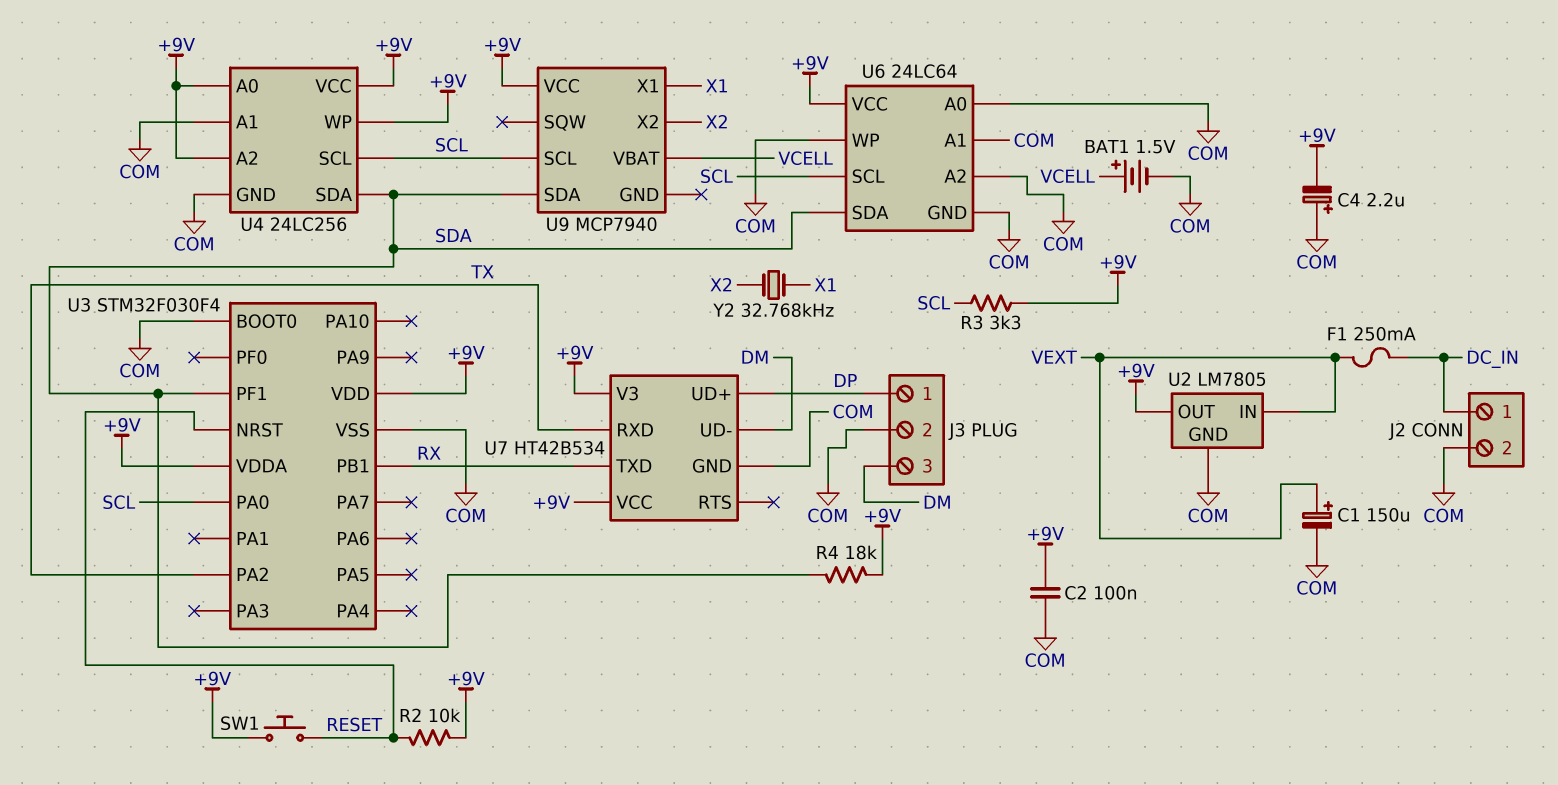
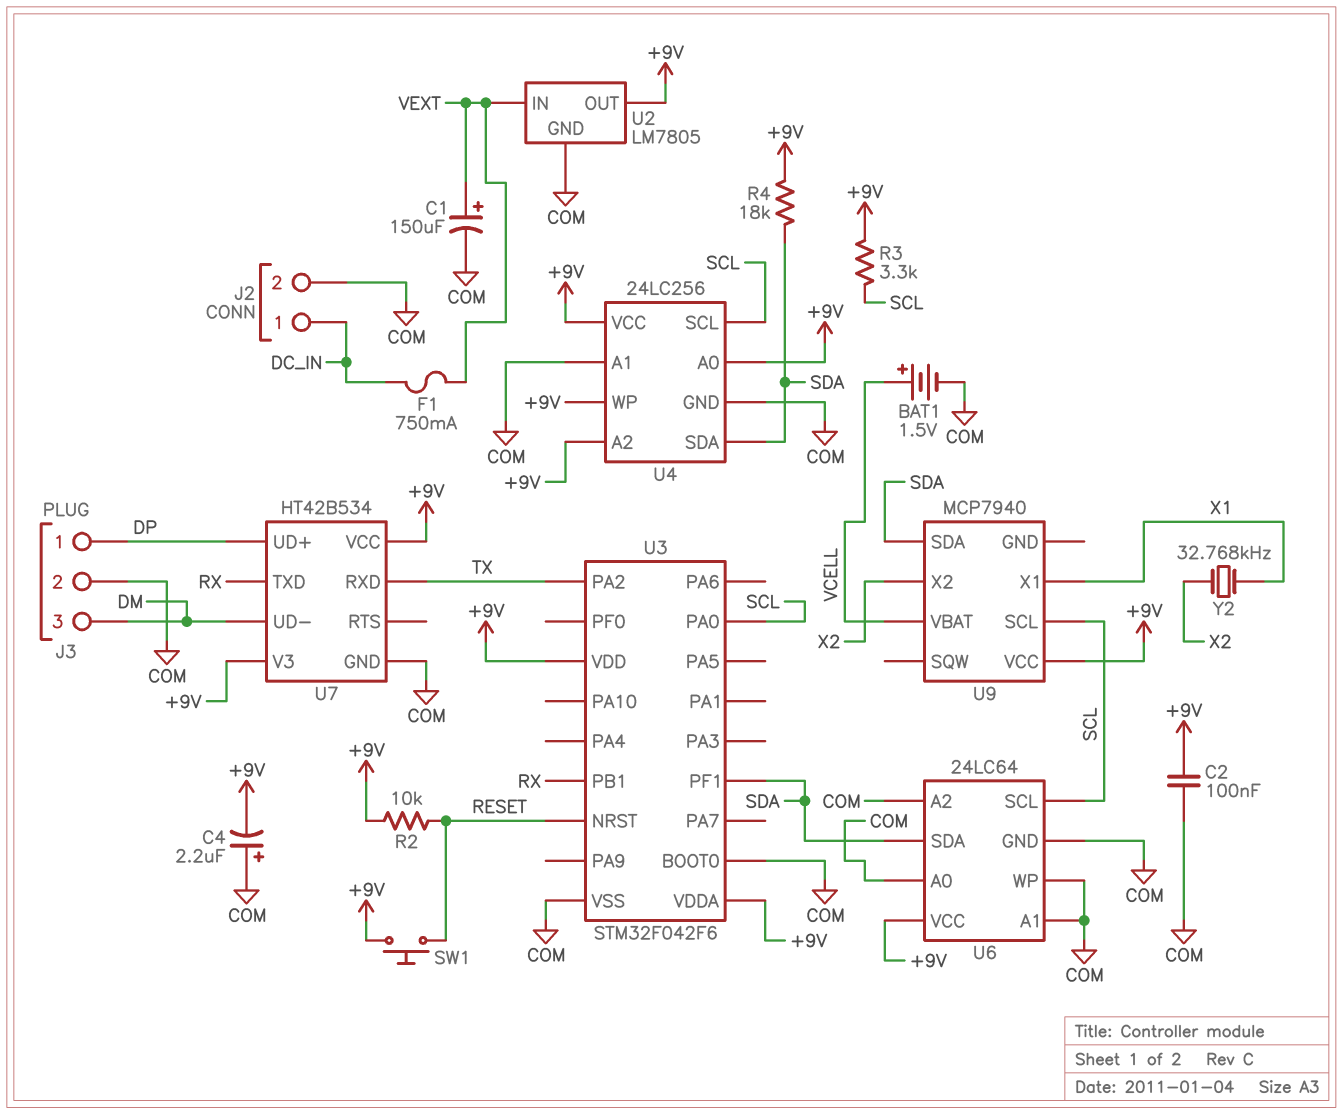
F1: 250mA (DC_IN, VEXT) -> 750mA (DC_IN, VEXT)
U3: STM32F030F4 -> STM32F042F6

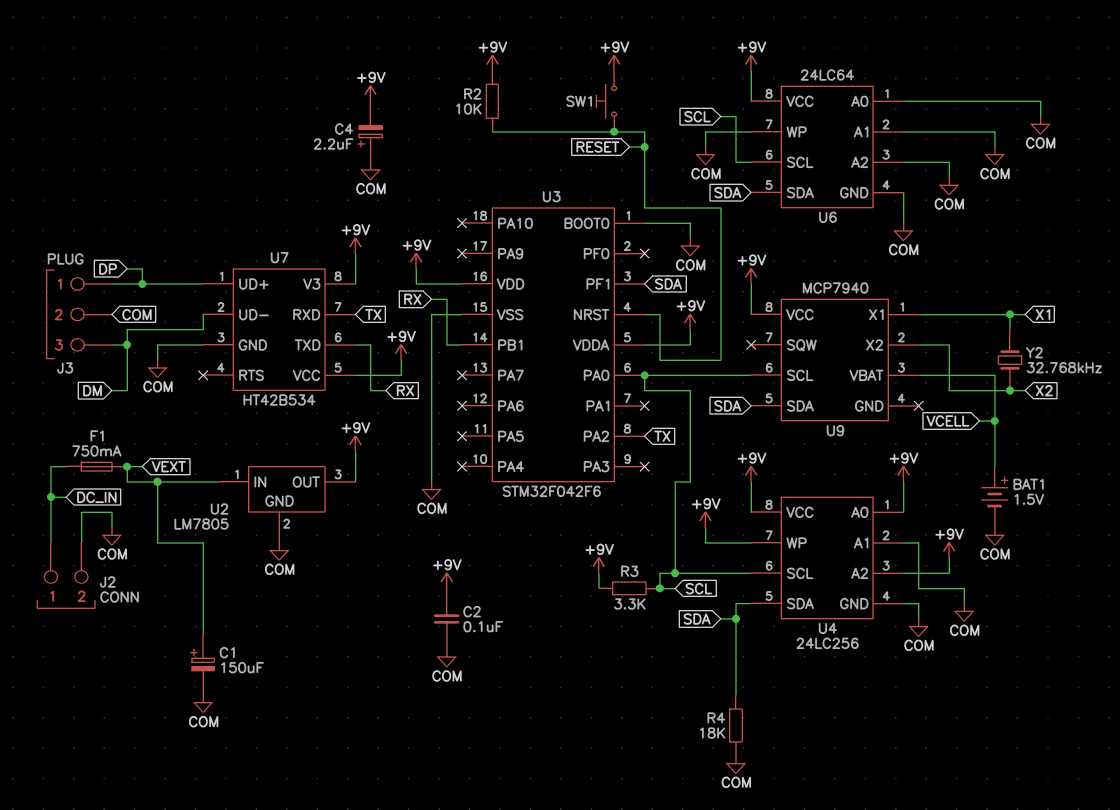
R4: 18k (+9V, SDA) -> 18k (COM, SDA)

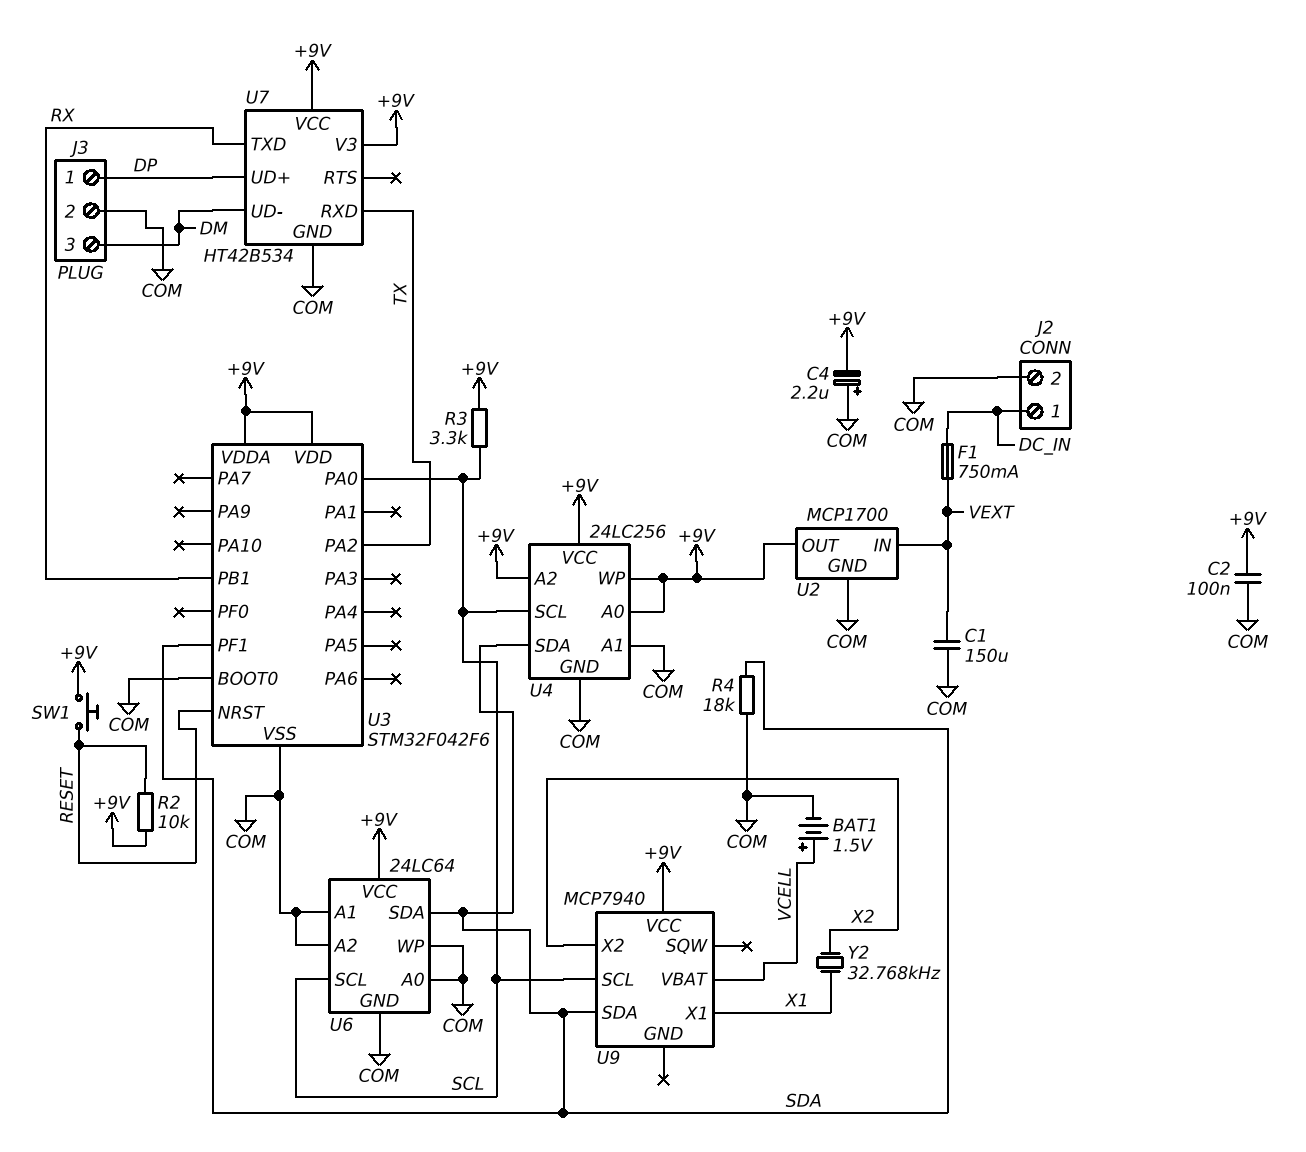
C1: 150uF (plus VEXT, minus COM) -> 150uF (COM, VEXT)
U2: LM7805 -> MCP1700

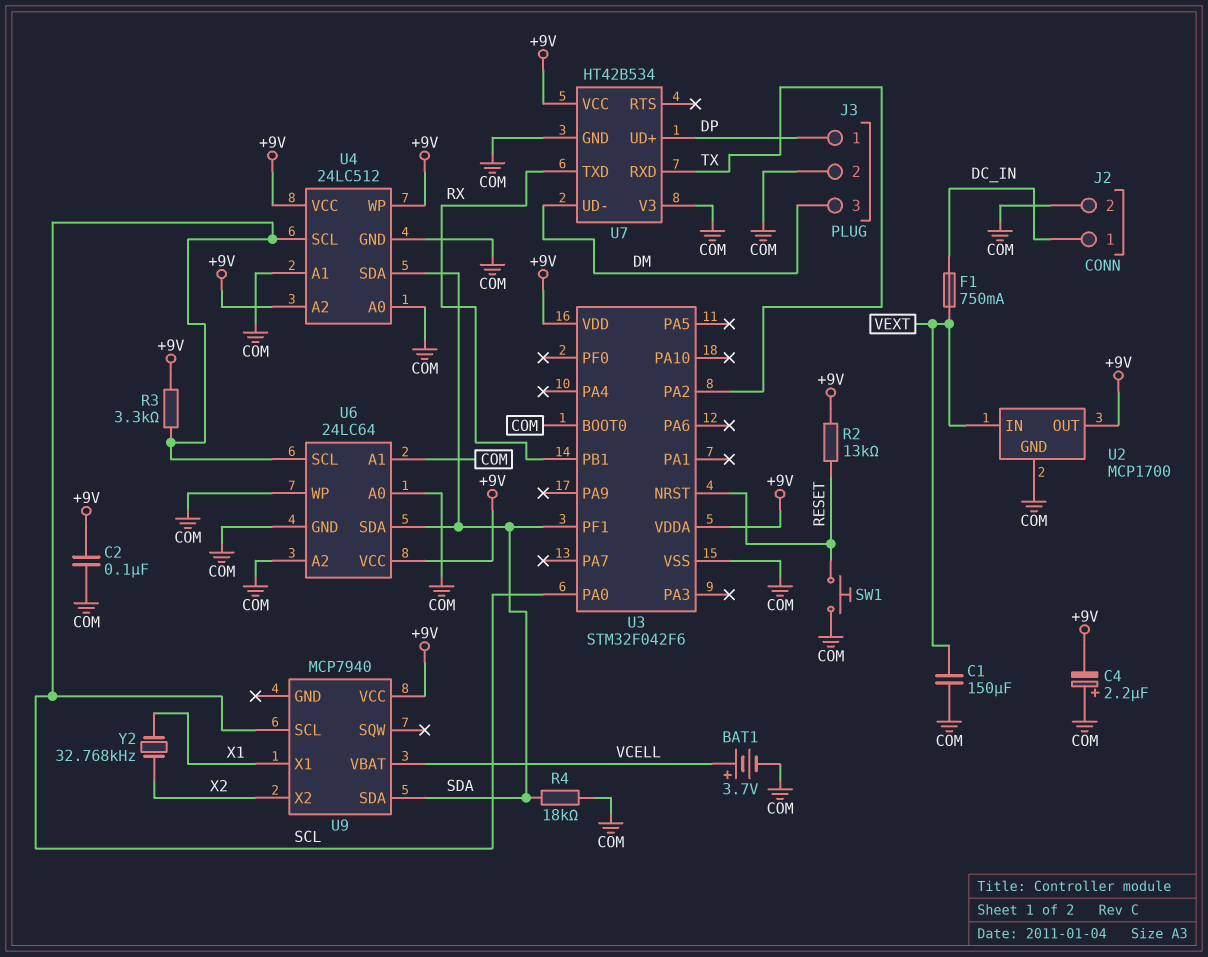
BAT1: 1.5V (plus VCELL, minus COM) -> 3.7V (plus VCELL, minus COM)
R2: 10k (+9V, RESET) -> 13k (+9V, RESET)
SW1: button (+9V, RESET) -> button (COM, RESET)
U4: 24LC256 -> 24LC512
U4 pin A0: +9V -> COM
U7 pin V3: +9V -> COM

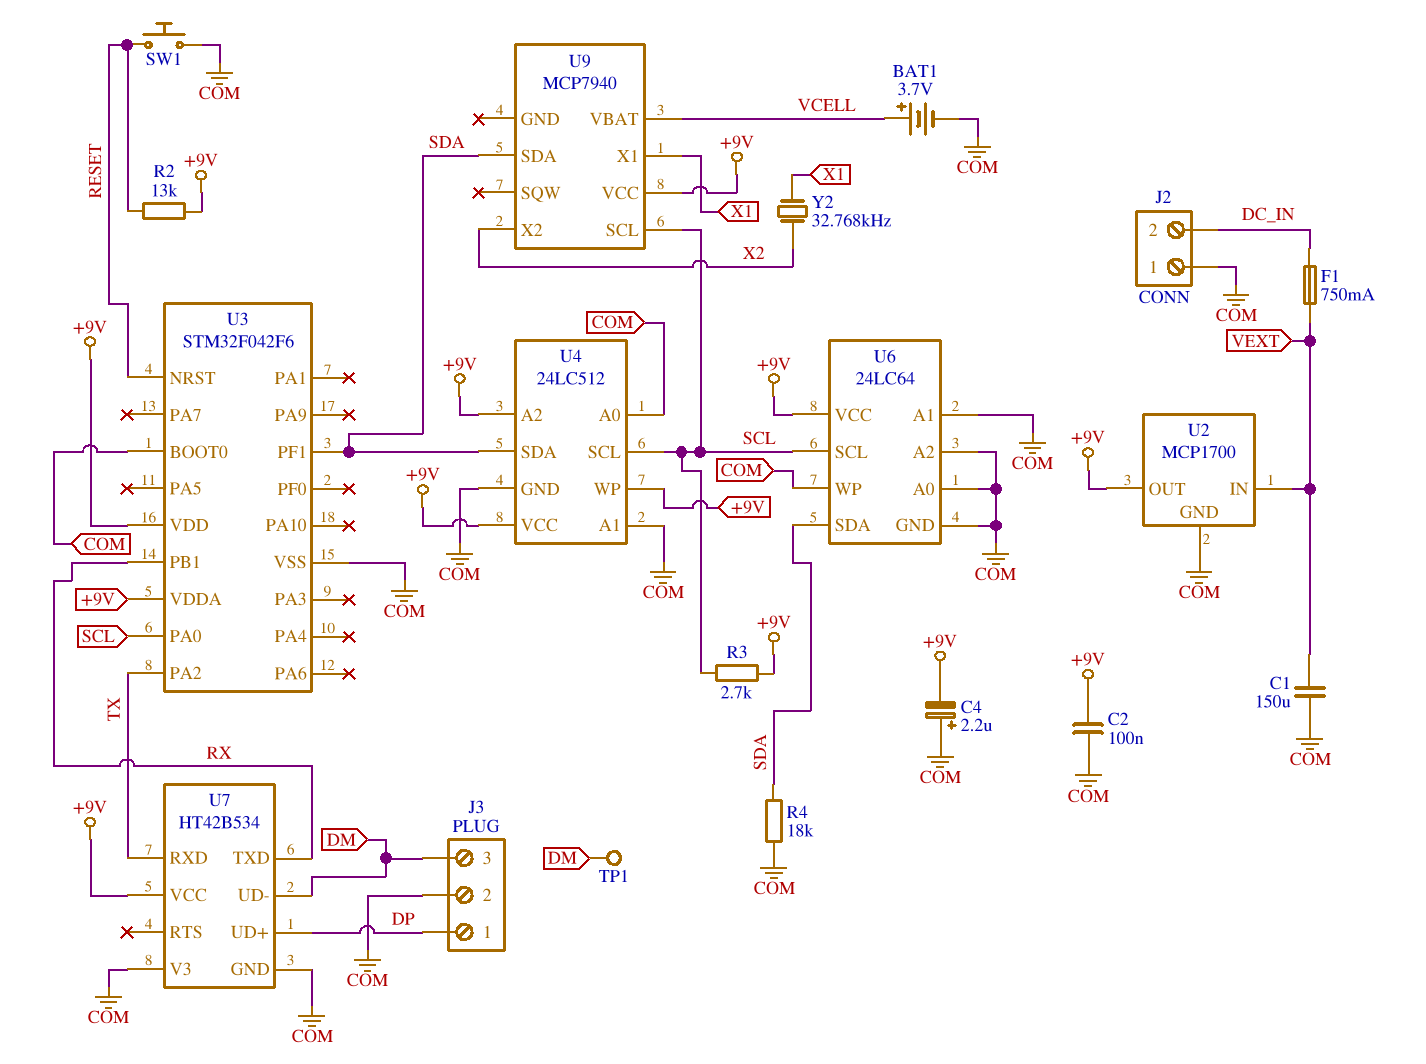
J2 pin 1: DC_IN -> COM
J2 pin 2: COM -> DC_IN
R3: 3.3k (+9V, SCL) -> 2.7k (+9V, SCL)
TP1: none -> test point (DM)

